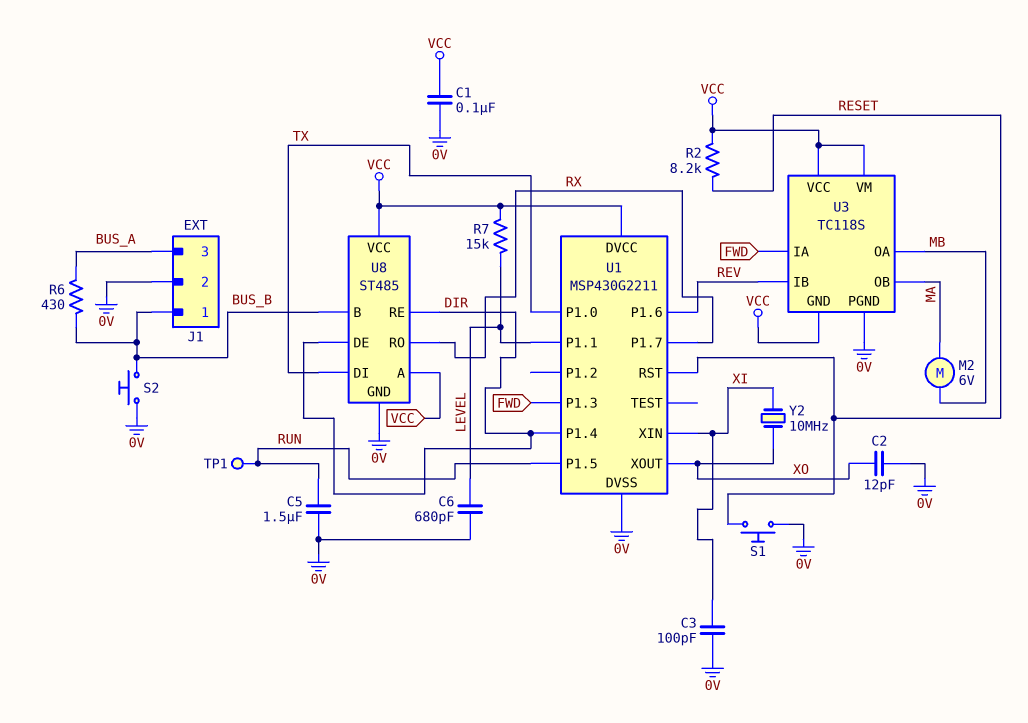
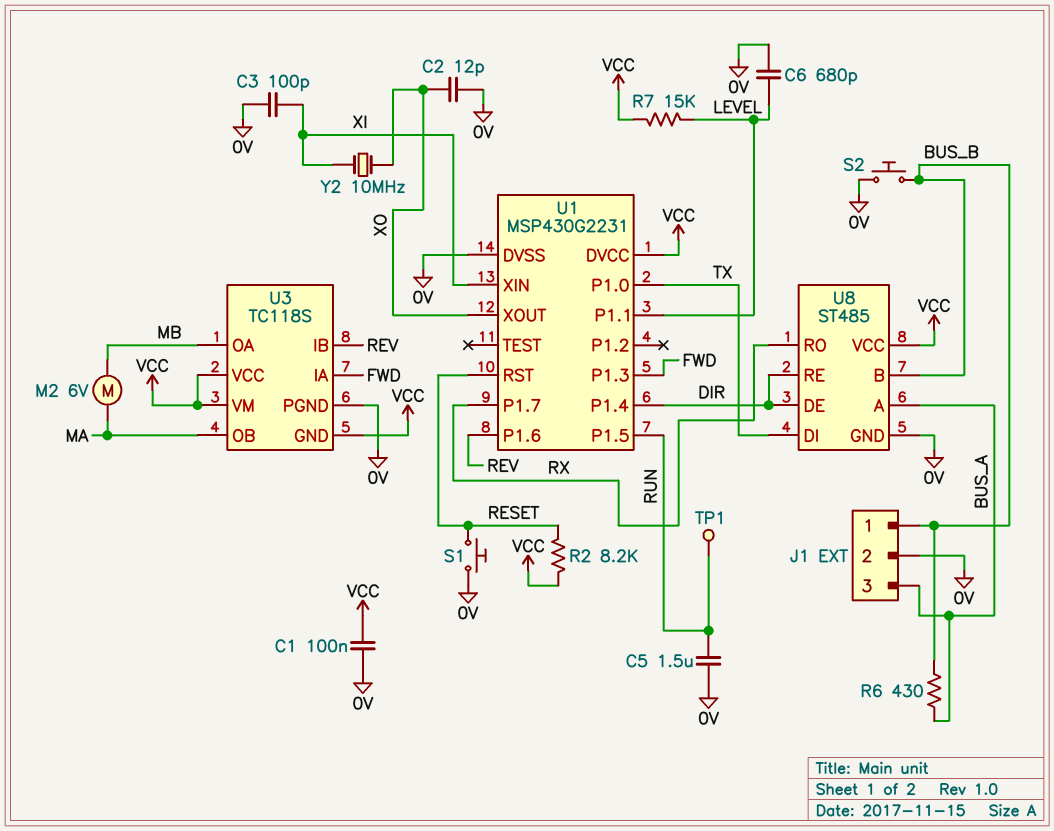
U1: MSP430G2211 -> MSP430G2231
U8 pin A: VCC -> BUS_A

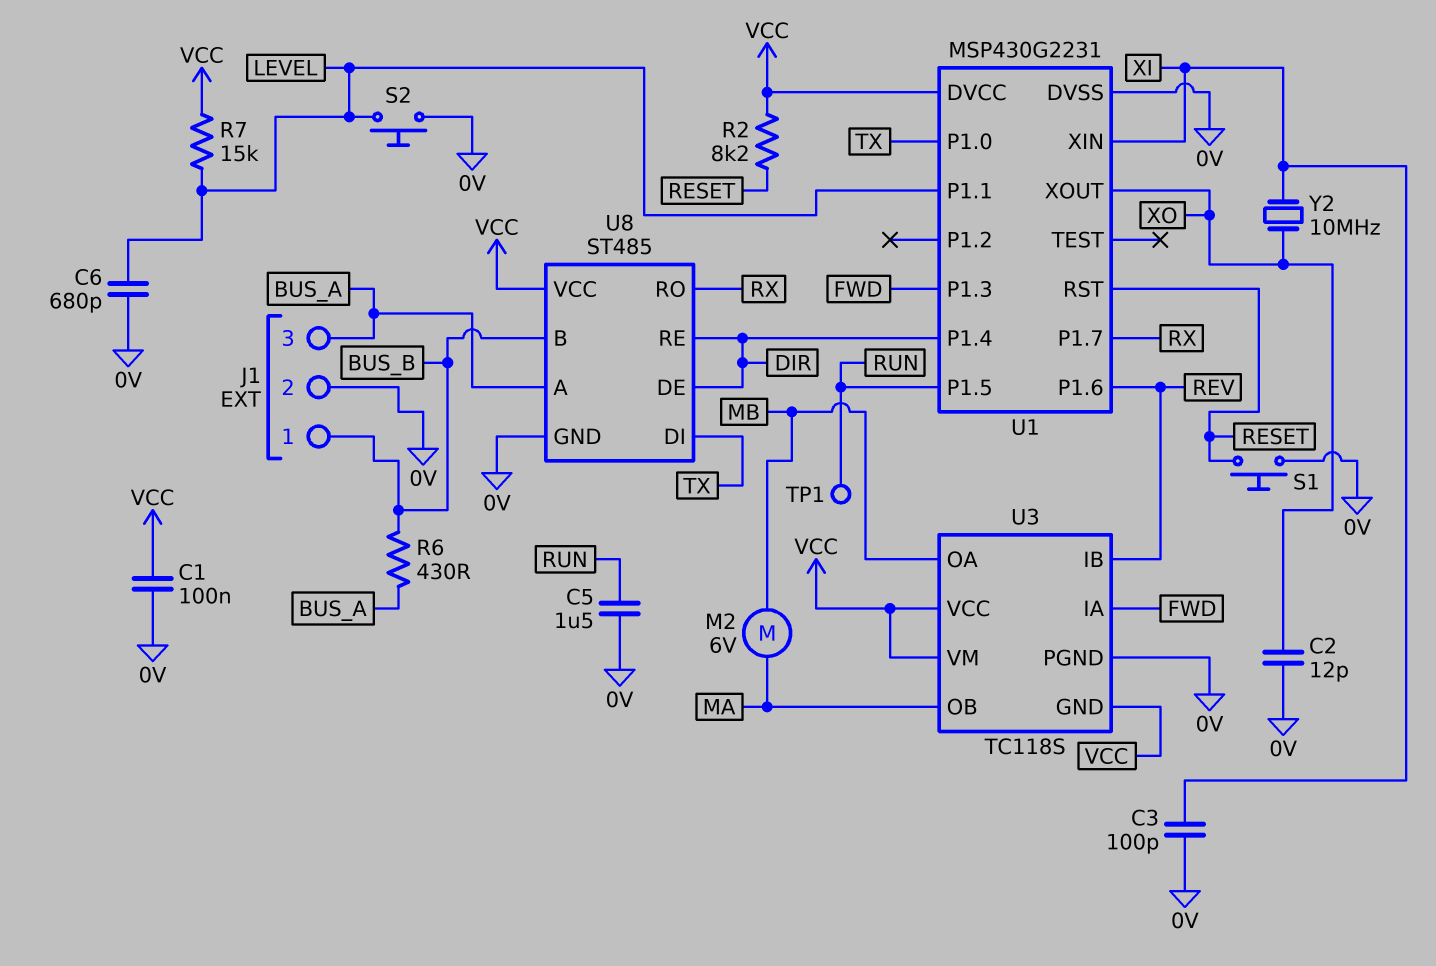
S2: button (0V, BUS_B) -> button (0V, LEVEL)

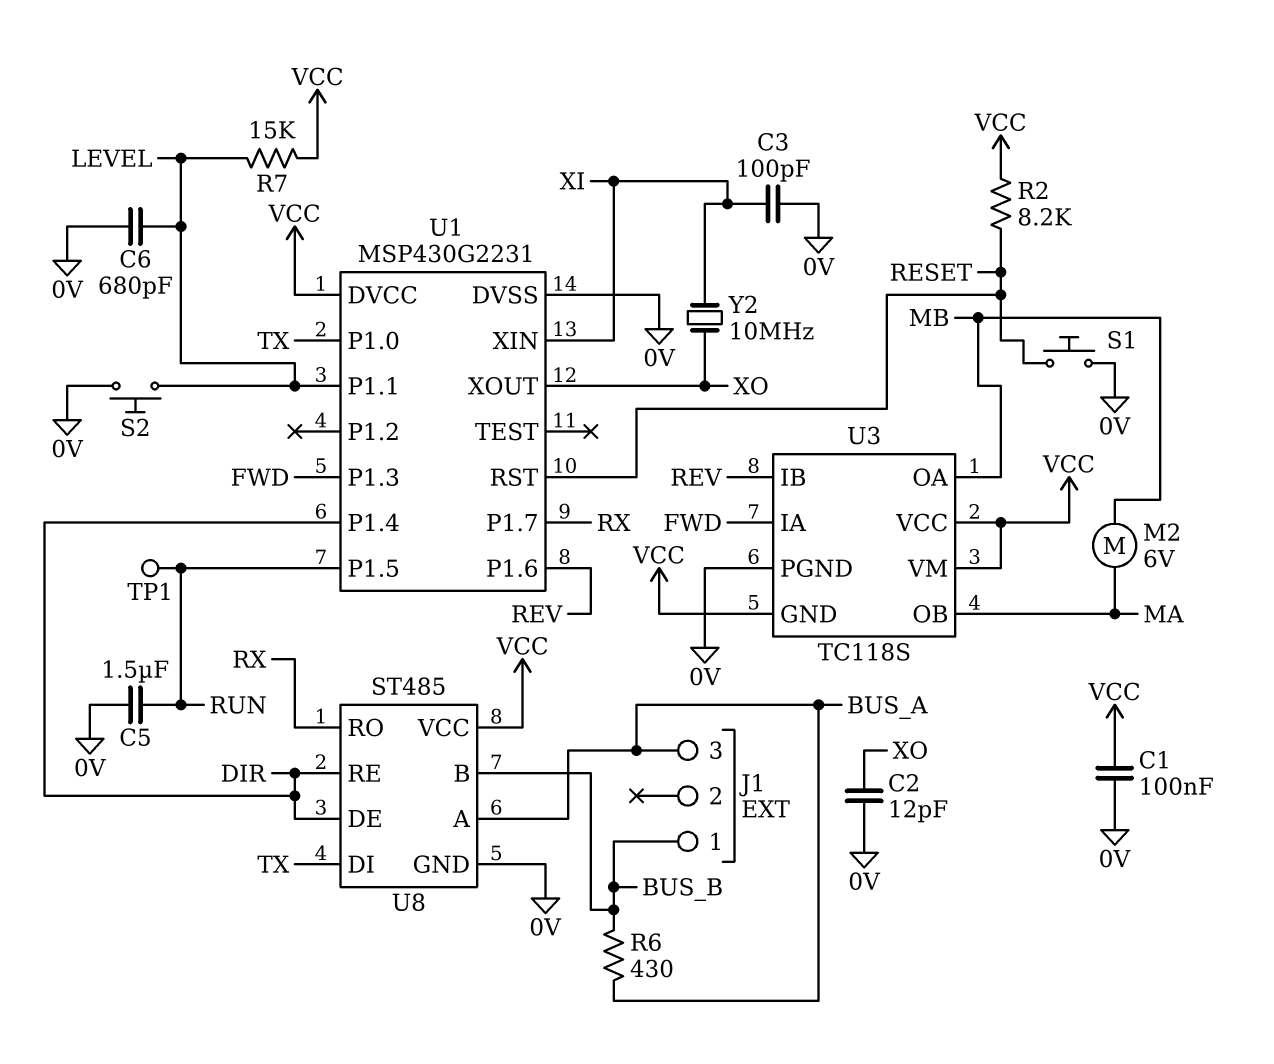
J1 pin 2: 0V -> none

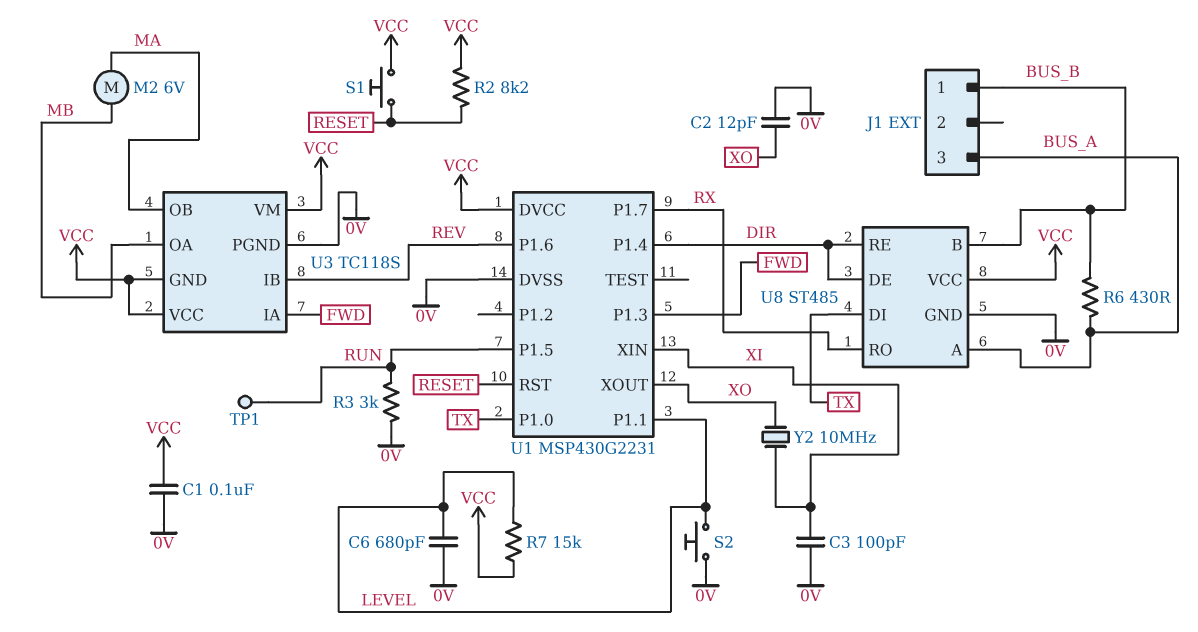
C5: 1.5uF (0V, RUN) -> none
R3: none -> 3k (0V, RUN)
S1: button (0V, RESET) -> button (RESET, VCC)

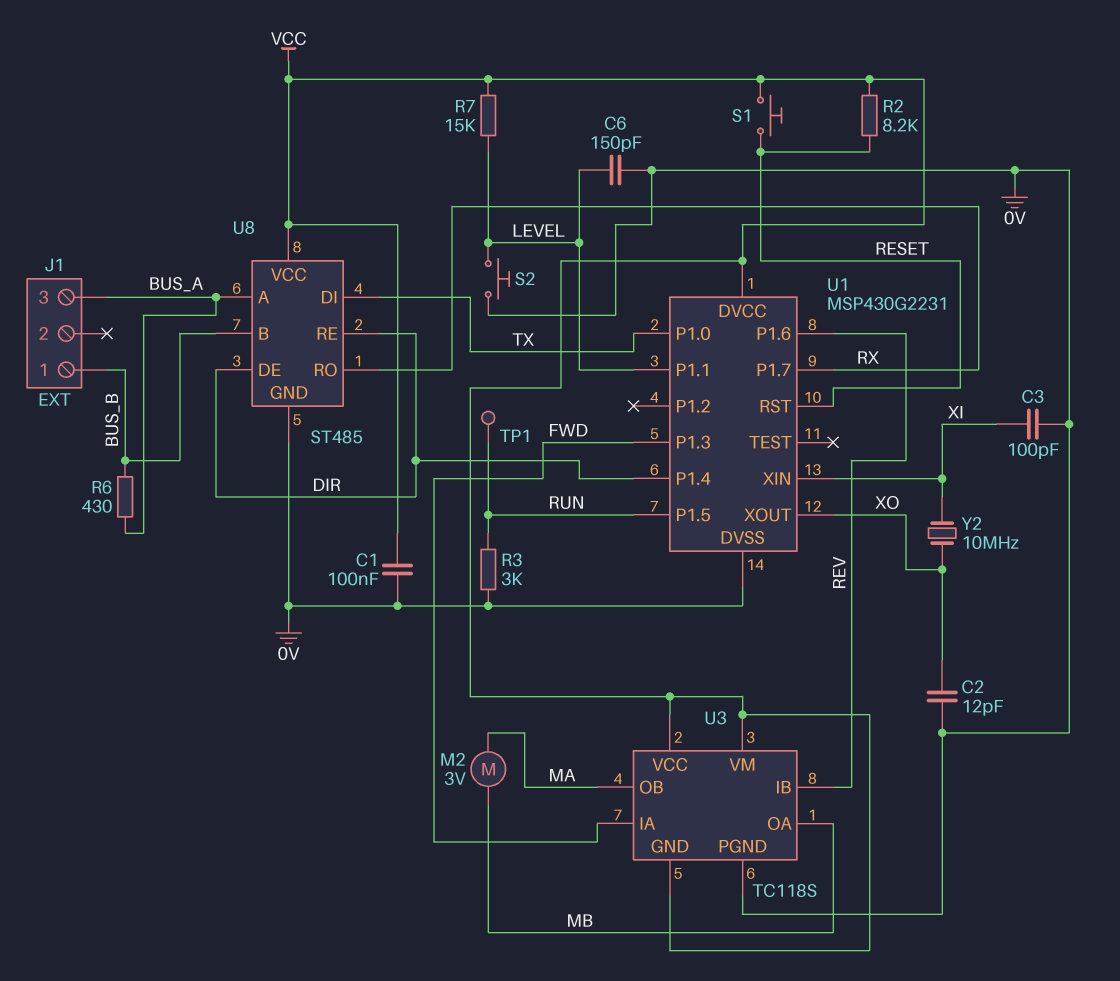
C6: 680pF (0V, LEVEL) -> 150pF (0V, LEVEL)
M2: motor 6V (MA, MB) -> motor 3V (MA, MB)

